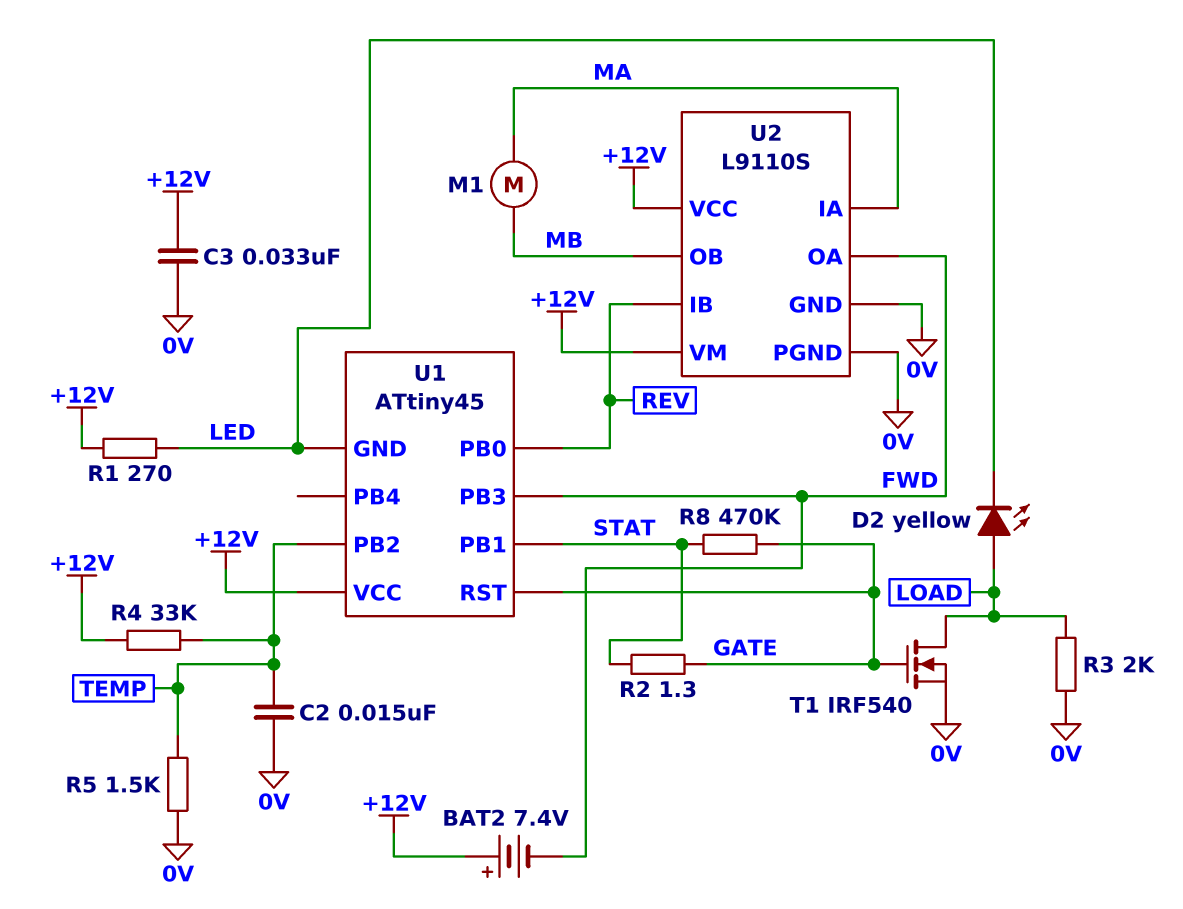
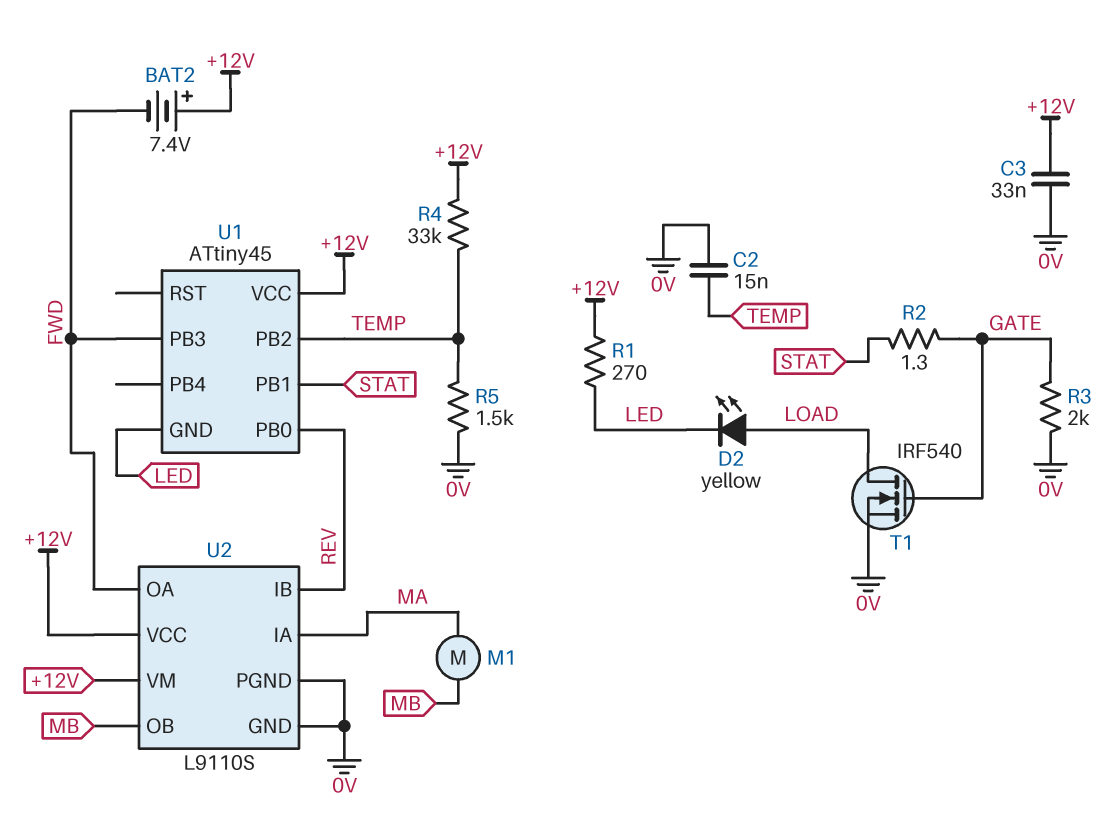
R3: 2k (0V, LOAD) -> 2k (0V, GATE)
R8: 470k (GATE, STAT) -> none
U1 pin RST: GATE -> none

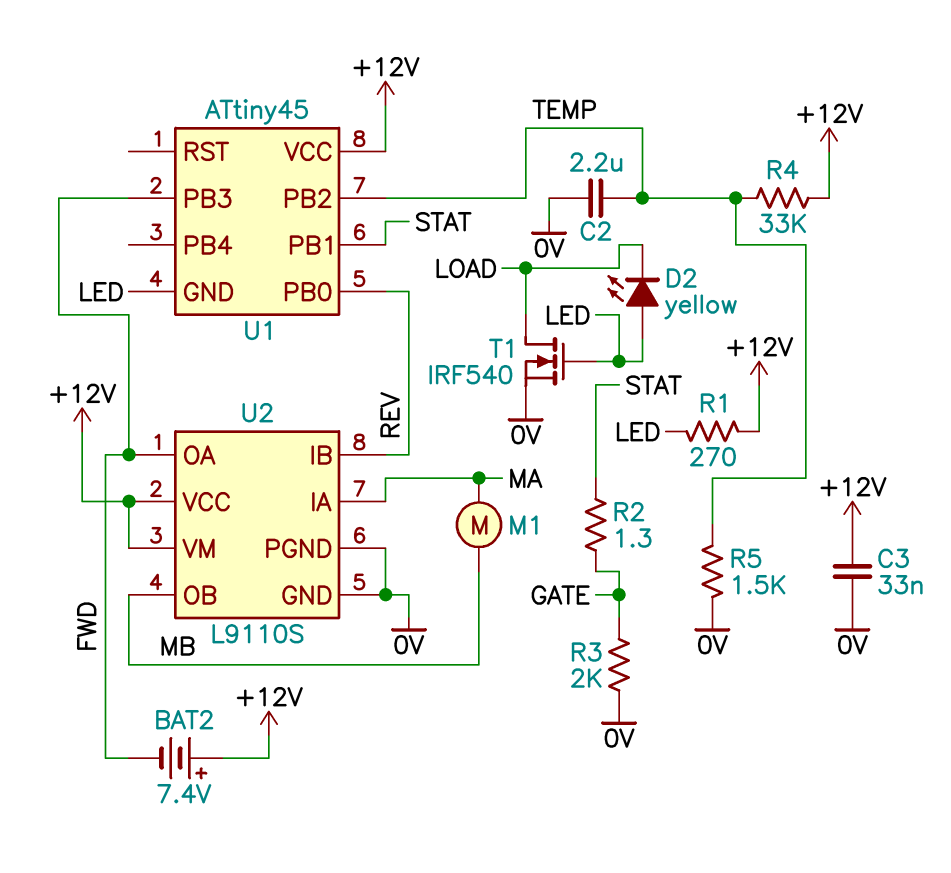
C2: 15nF (0V, TEMP) -> 2.2uF (0V, TEMP)
D2: LED yellow (A LOAD, K LED) -> LED yellow (A LED, K LOAD)
T1: NMOS IRF540 (G GATE, D LOAD, S 0V) -> NMOS IRF540 (G LED, D LOAD, S 0V)

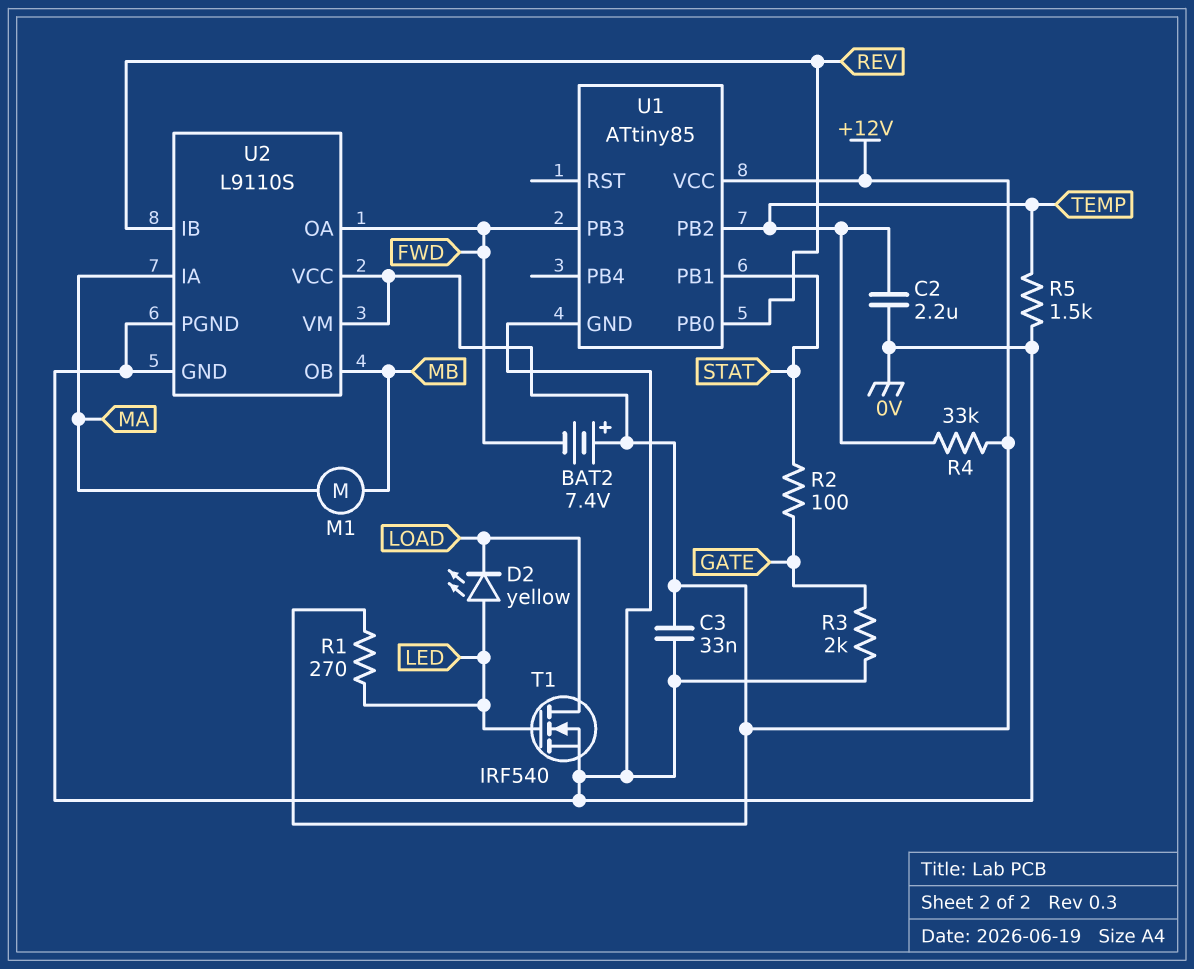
R2: 1.3 (GATE, STAT) -> 100 (GATE, STAT)
U1: ATtiny45 -> ATtiny85
U1 pin GND: LED -> 0V

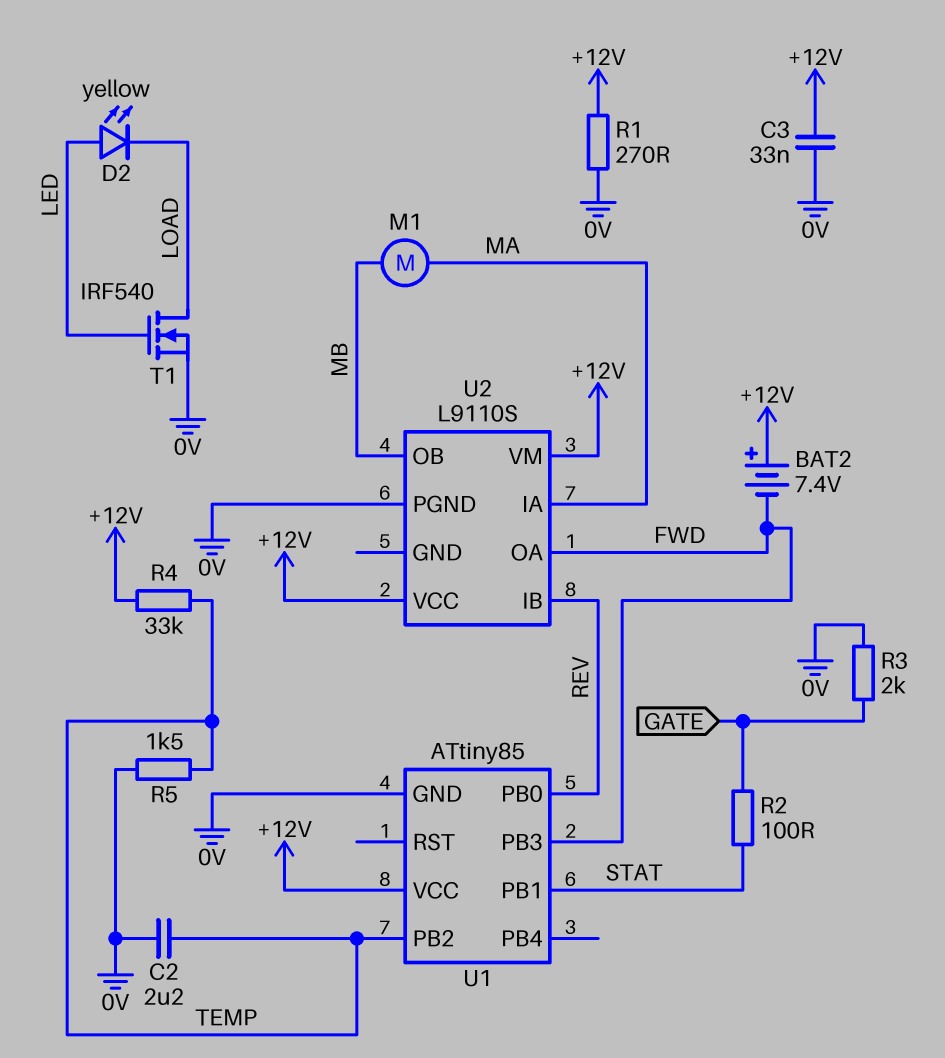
R1: 270 (+12V, LED) -> 270 (+12V, 0V)
U2 pin GND: 0V -> none

